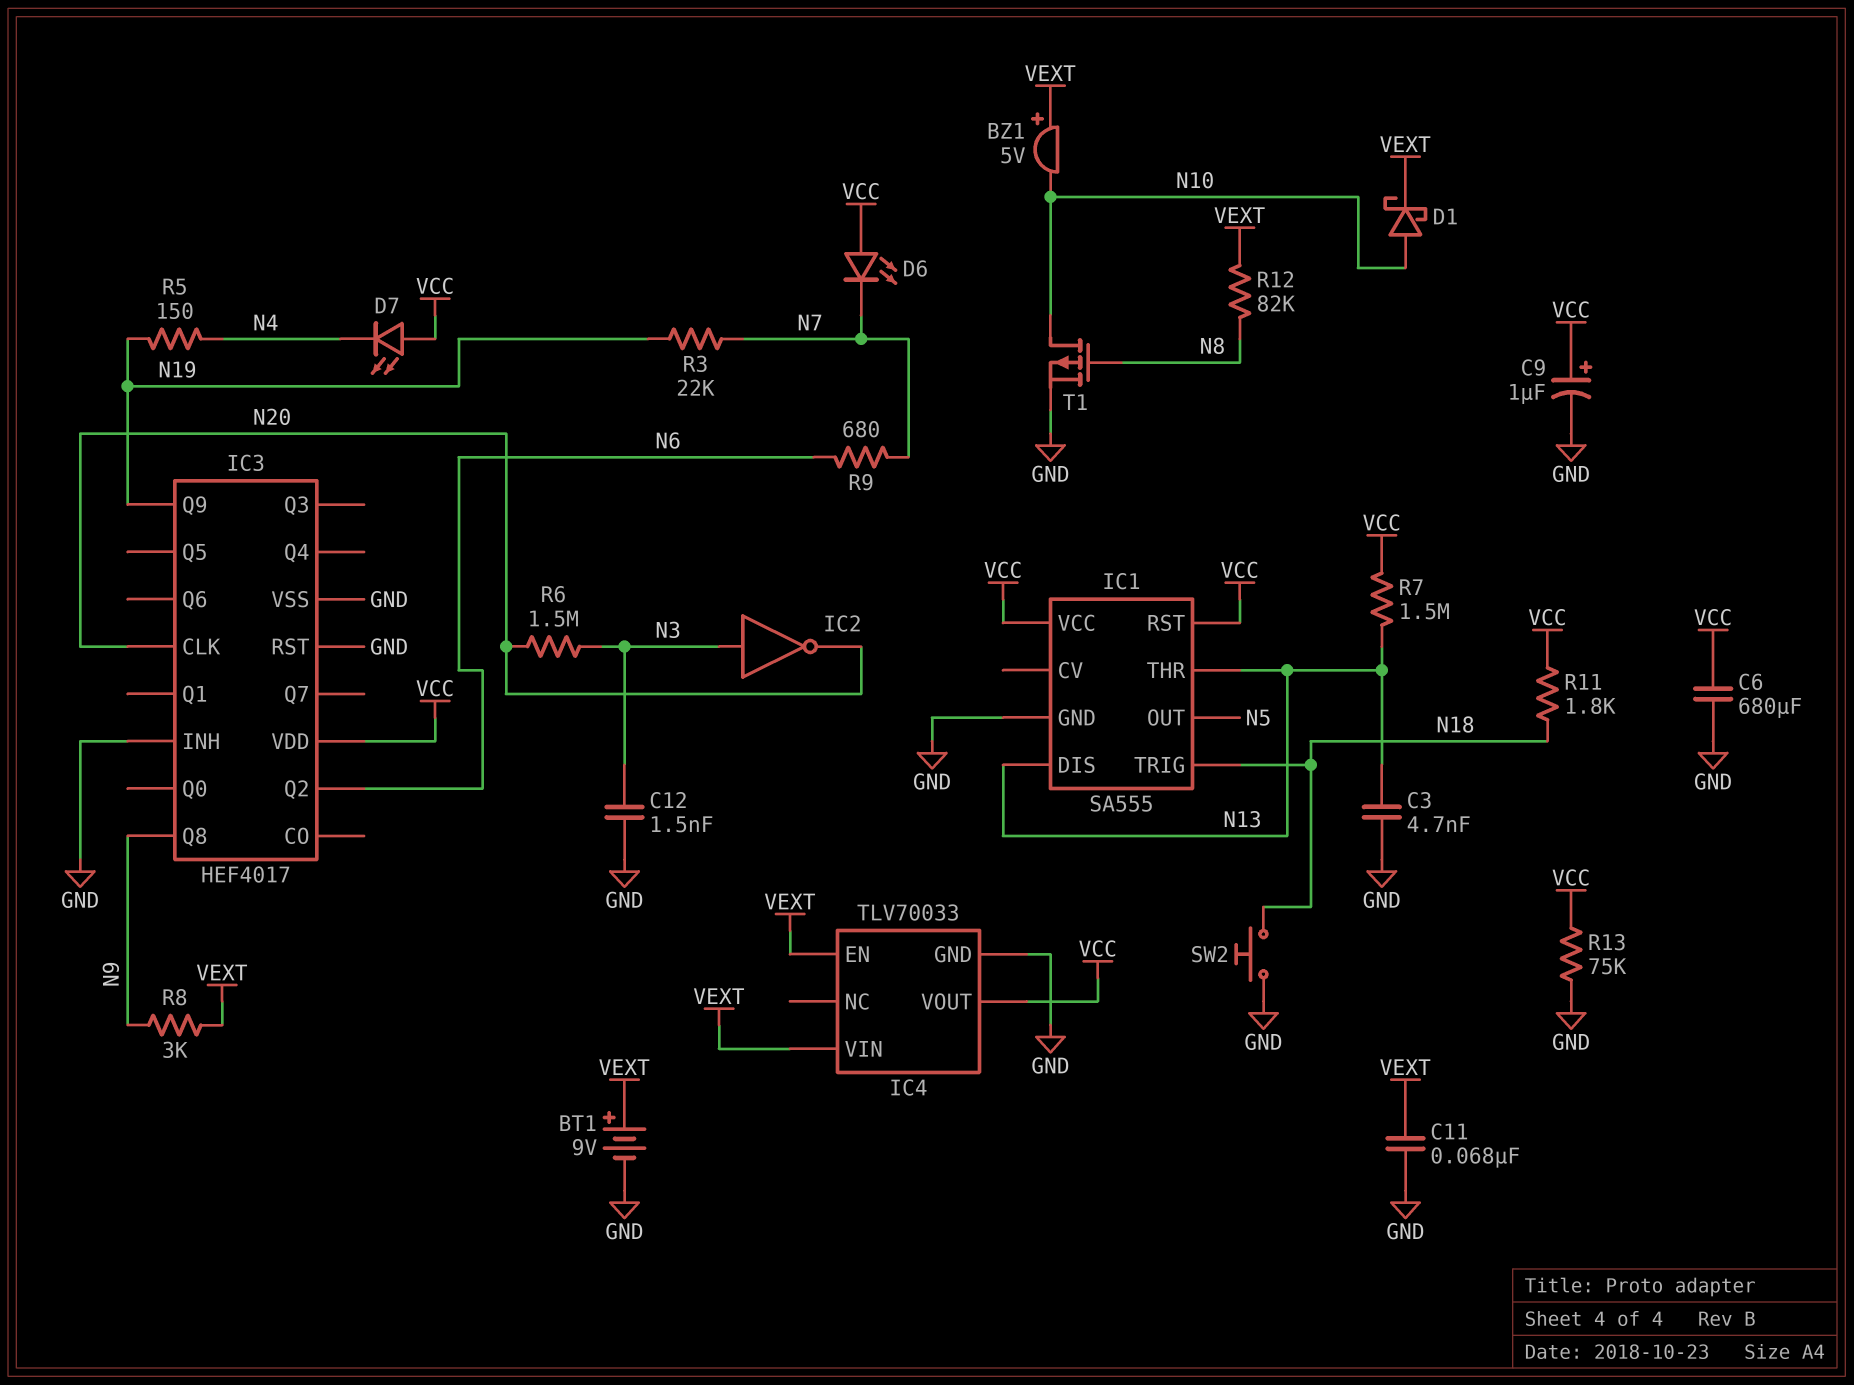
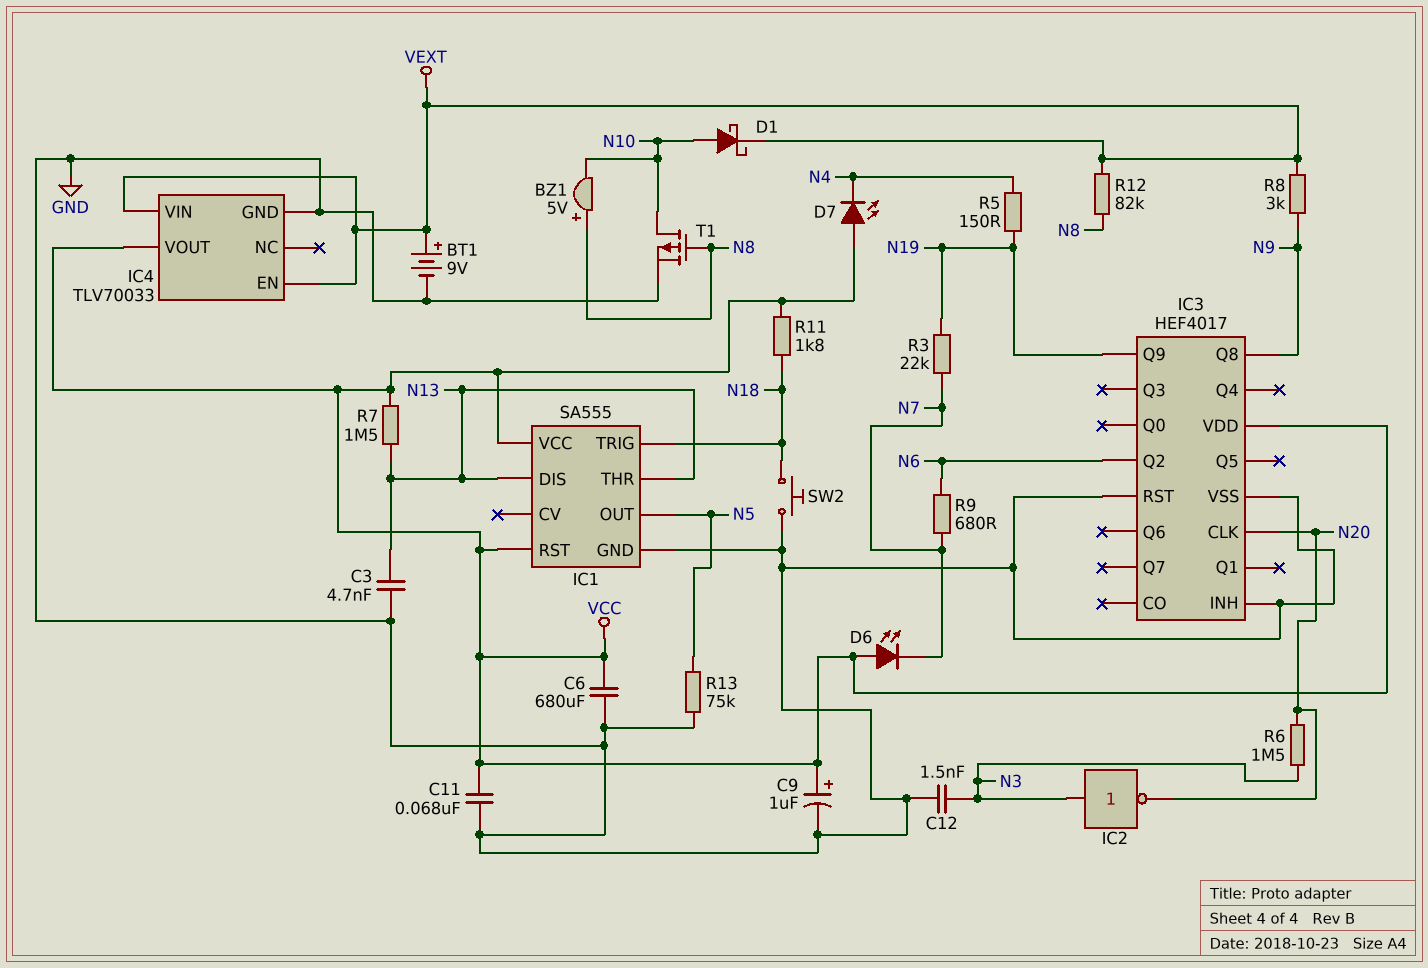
BZ1: buzzer 5V (plus VEXT, minus N10) -> buzzer 5V (plus N8, minus N10)
C11: 68nF (GND, VEXT) -> 68nF (GND, VCC)
R13: 75k (GND, VCC) -> 75k (GND, N5)

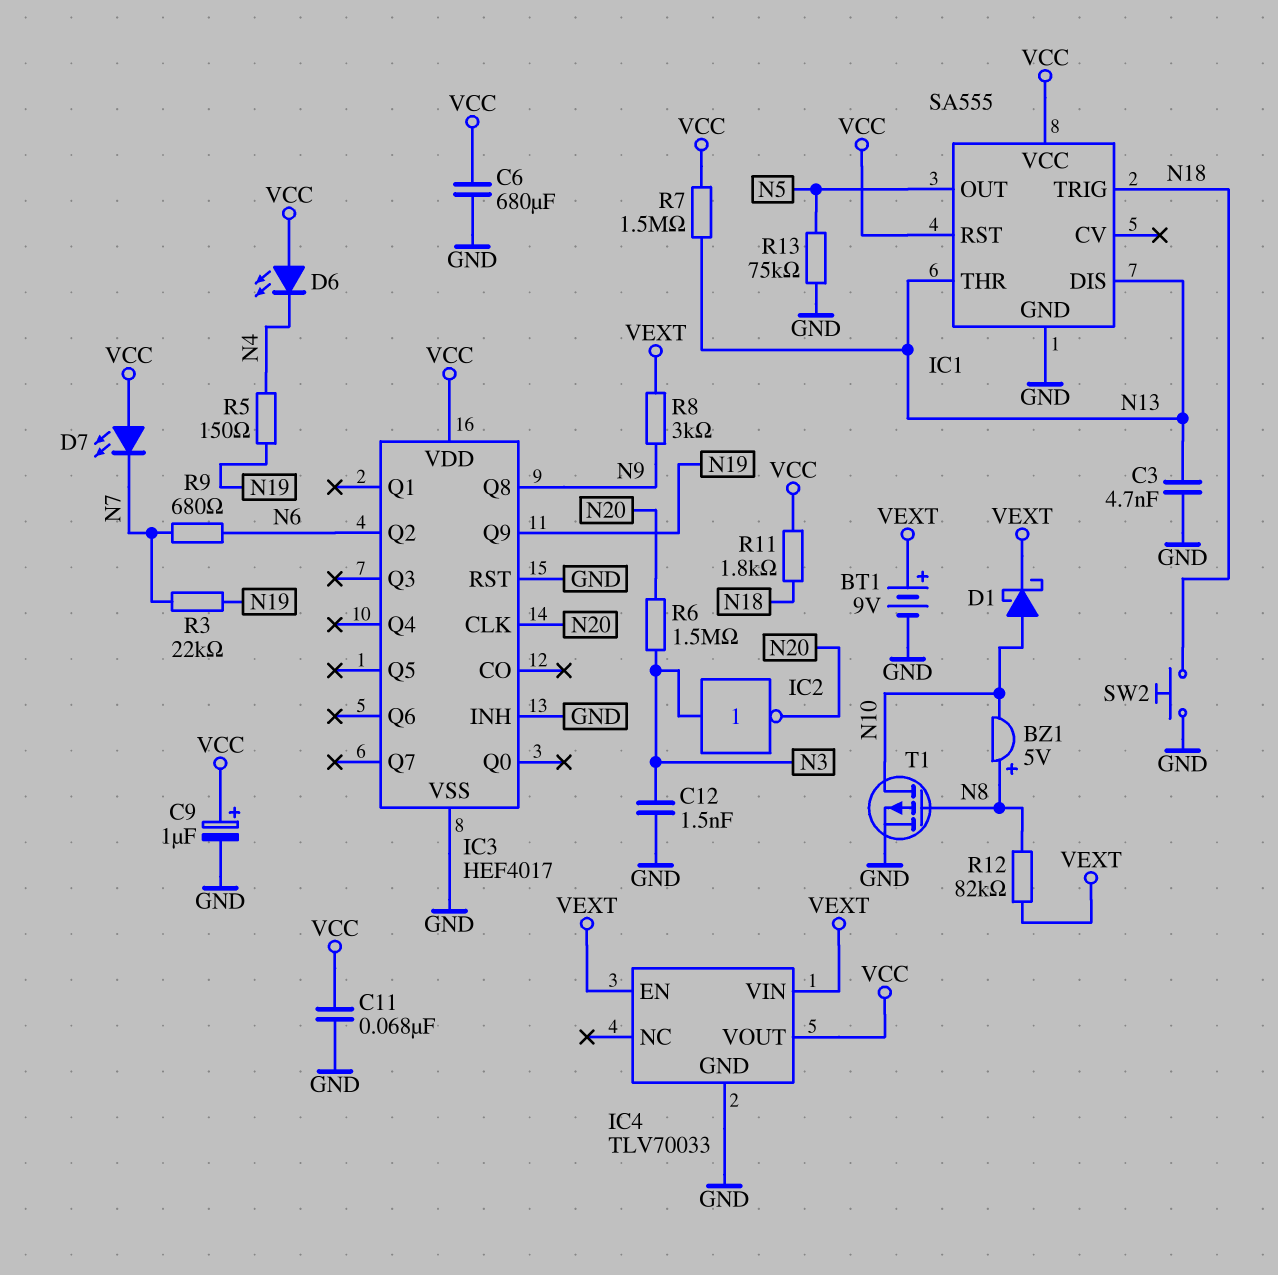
D6: LED (A VCC, K N7) -> LED (A VCC, K N4)
D7: LED (A VCC, K N4) -> LED (A VCC, K N7)

